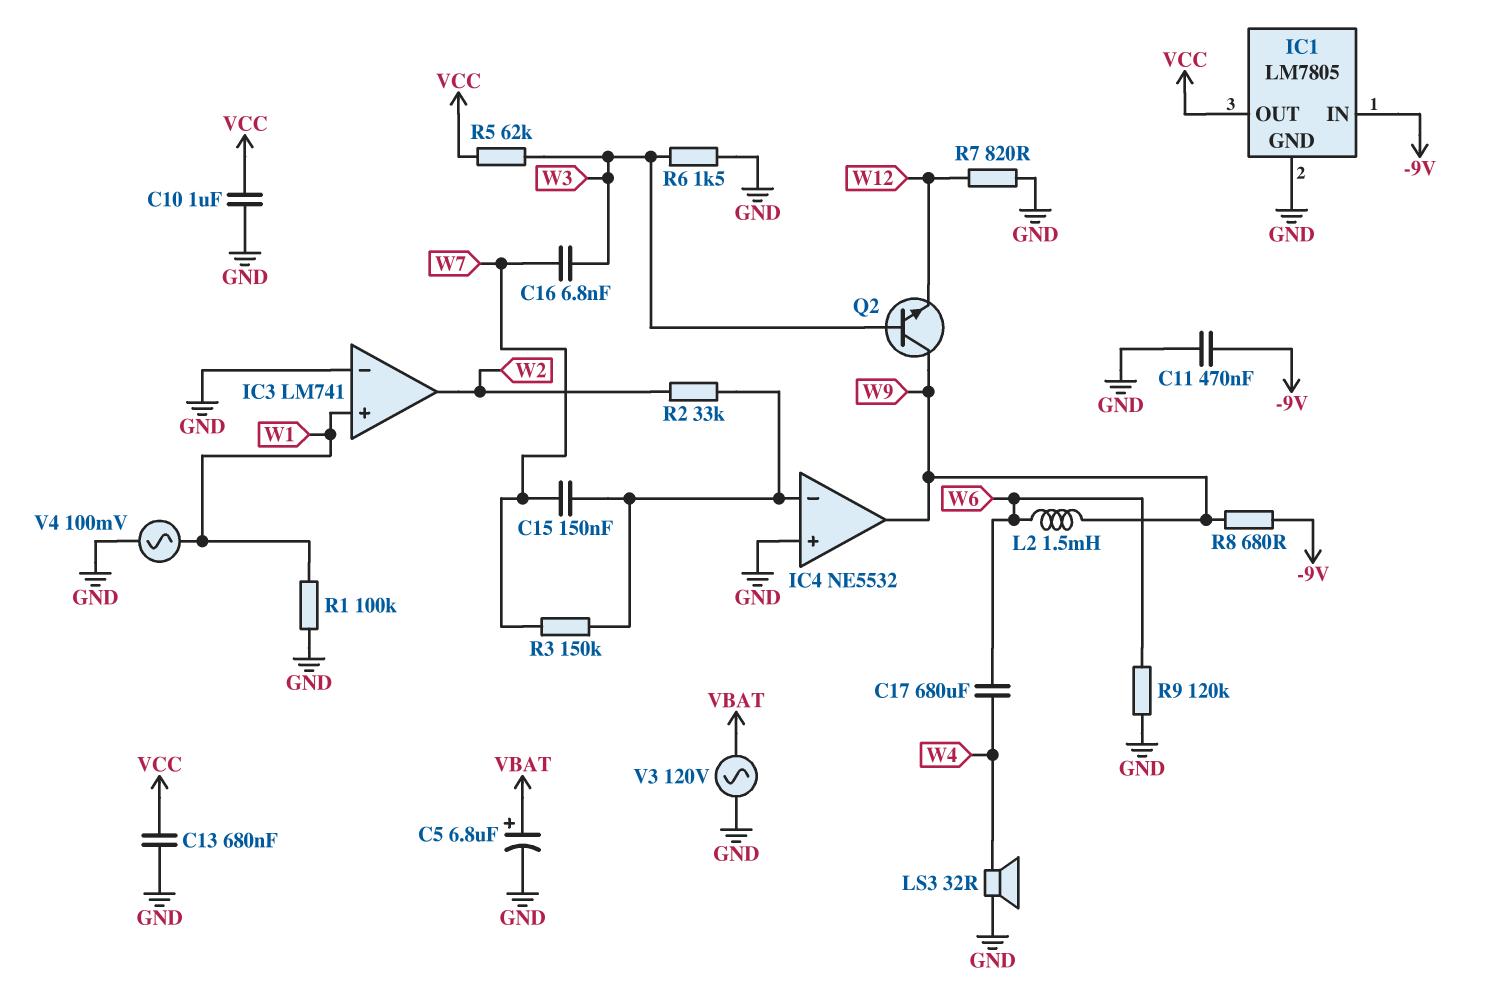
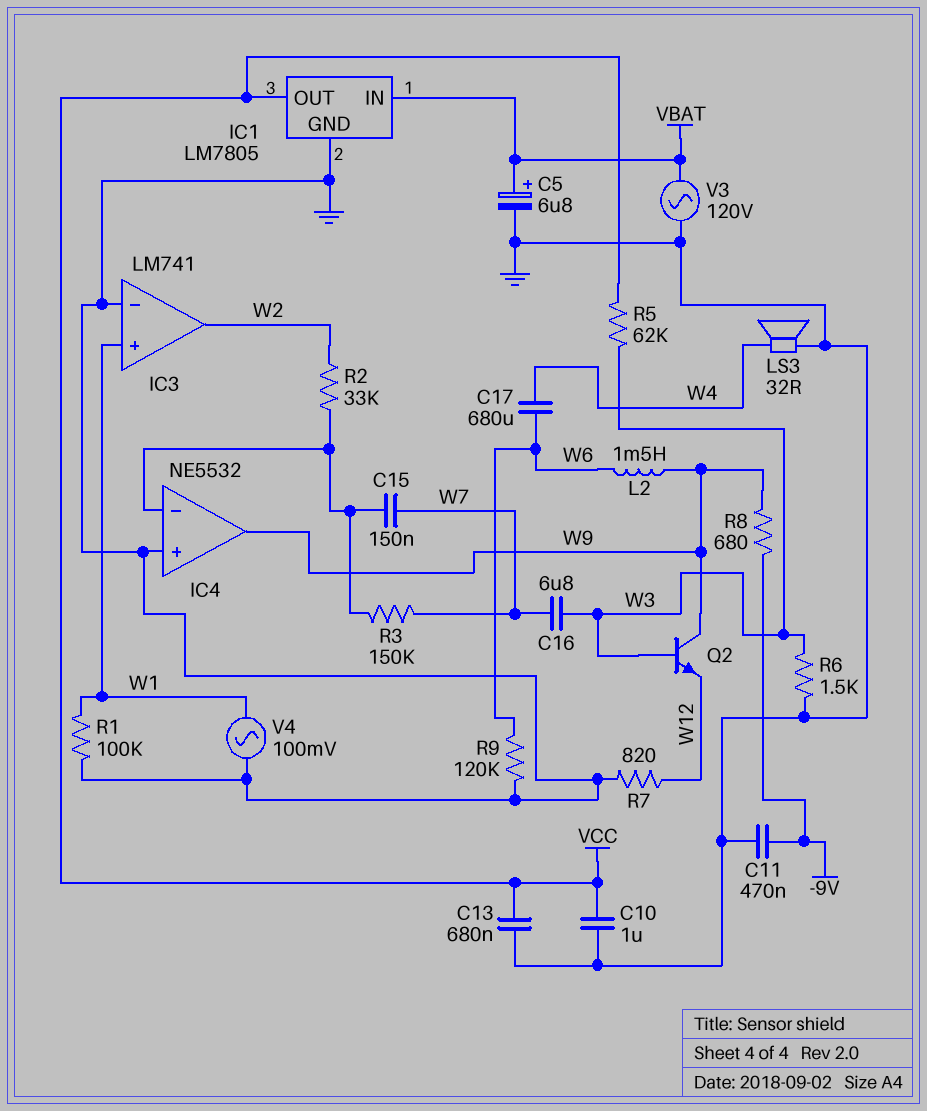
C16: 6.8nF (W3, W7) -> 6.8uF (W3, W7)
IC1 pin IN: -9V -> VBAT

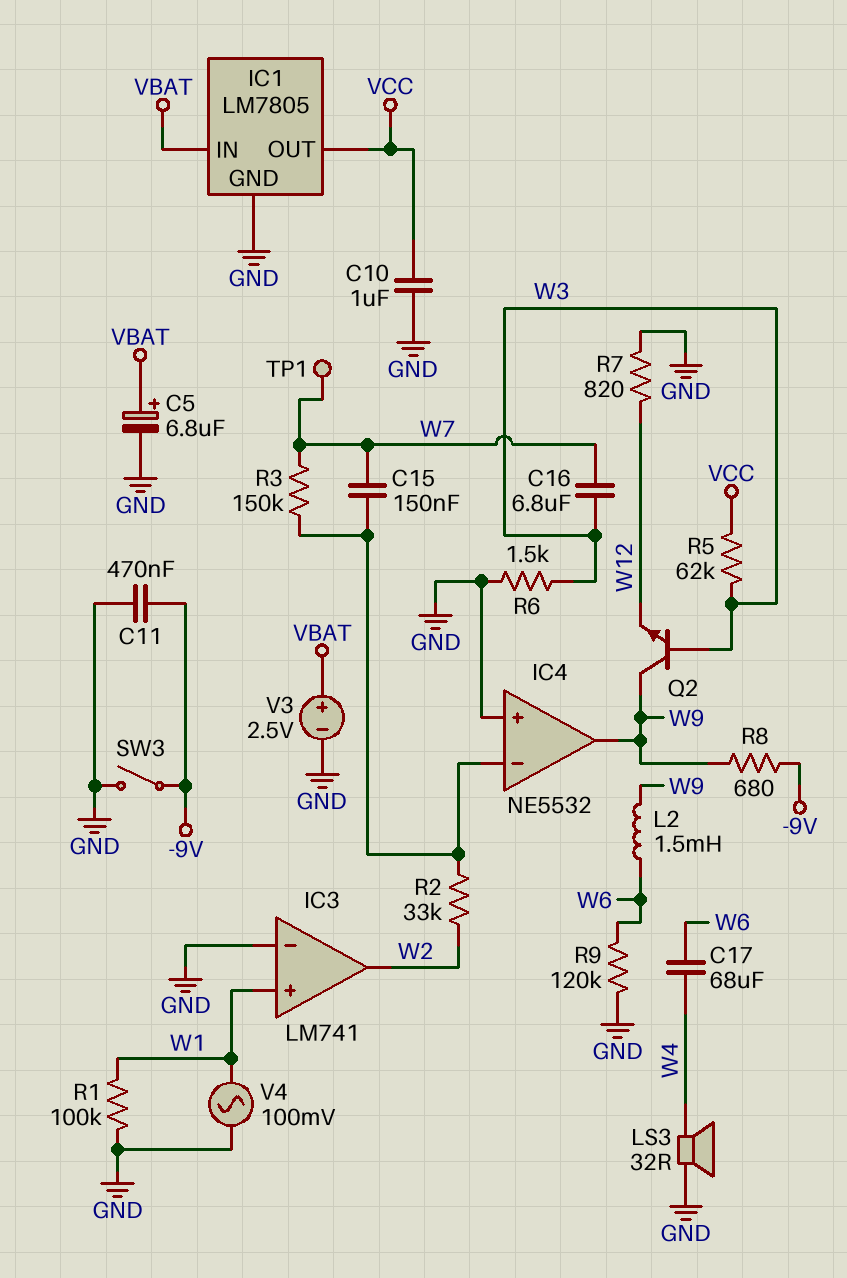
C13: 680nF (GND, VCC) -> none
C17: 680uF (W4, W6) -> 68uF (W4, W6)
SW3: none -> switch (-9V, GND)
TP1: none -> test point (W7)
V3: AC 120V (GND, VBAT) -> 2.5V (plus VBAT, minus GND)

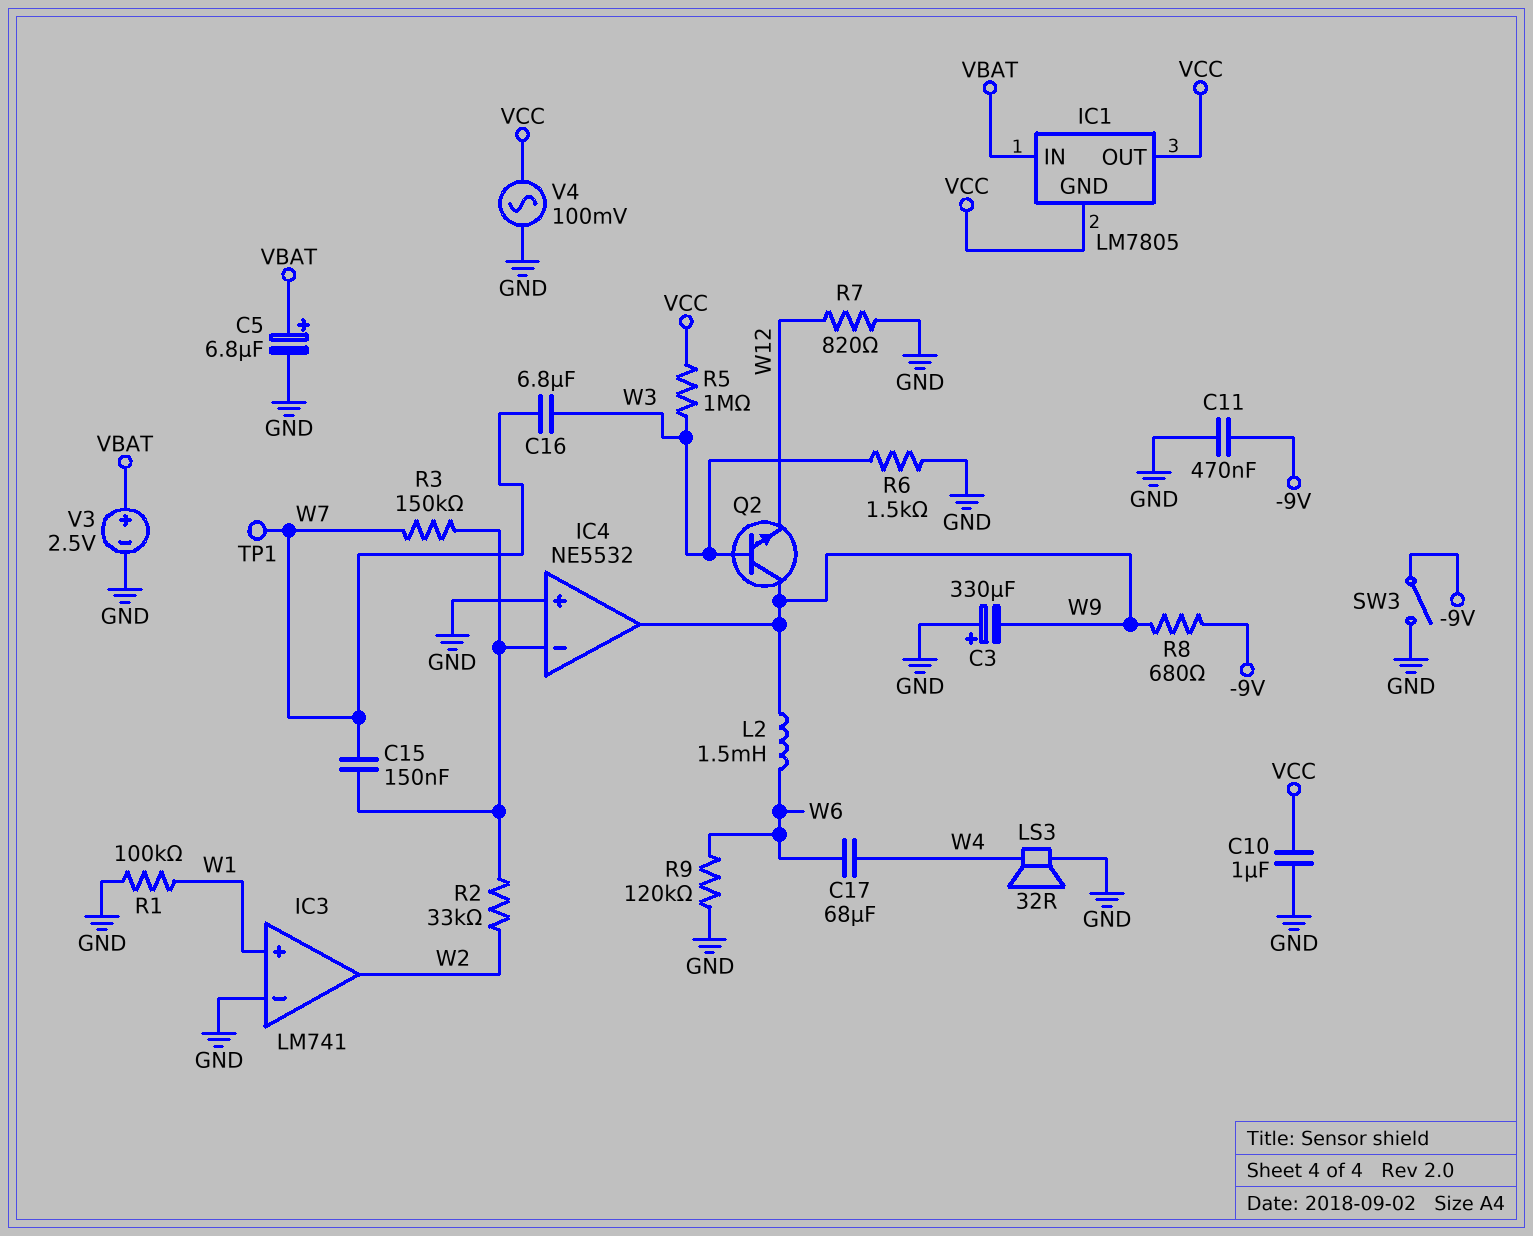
C3: none -> 330uF (plus GND, minus W9)
IC1 pin GND: GND -> VCC
R5: 62k (VCC, W3) -> 1M (VCC, W3)
V4: AC 100mV (GND, W1) -> AC 100mV (GND, VCC)

